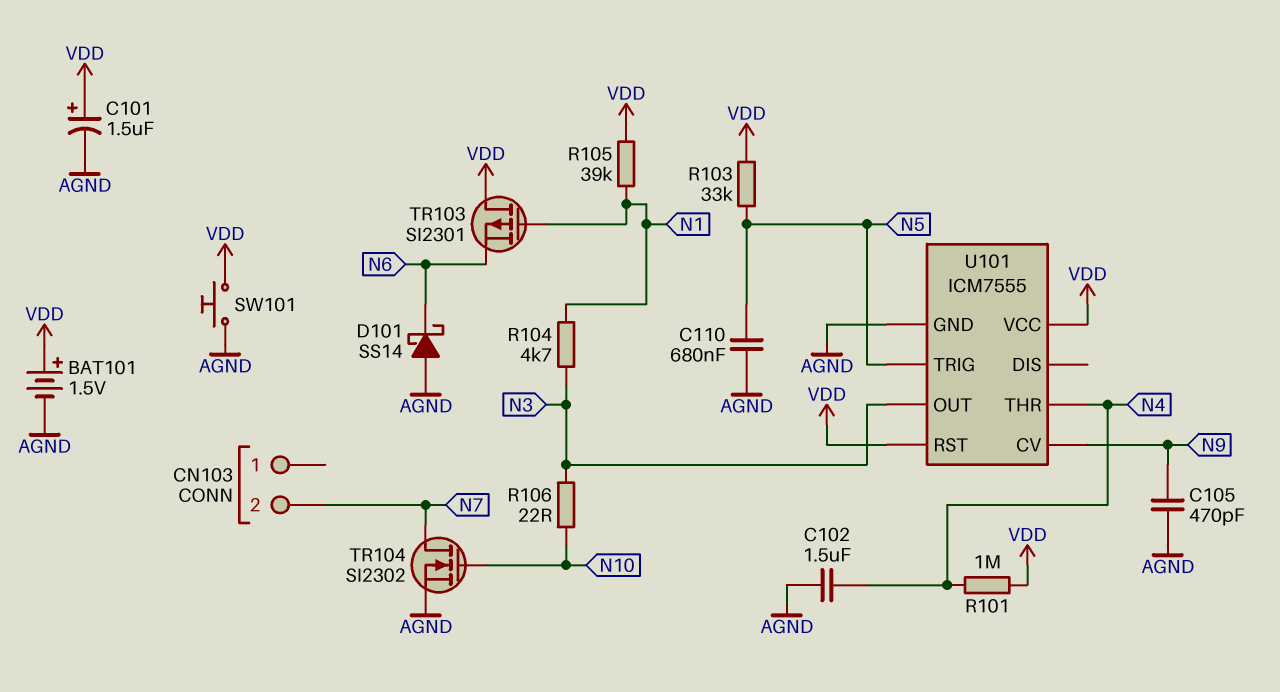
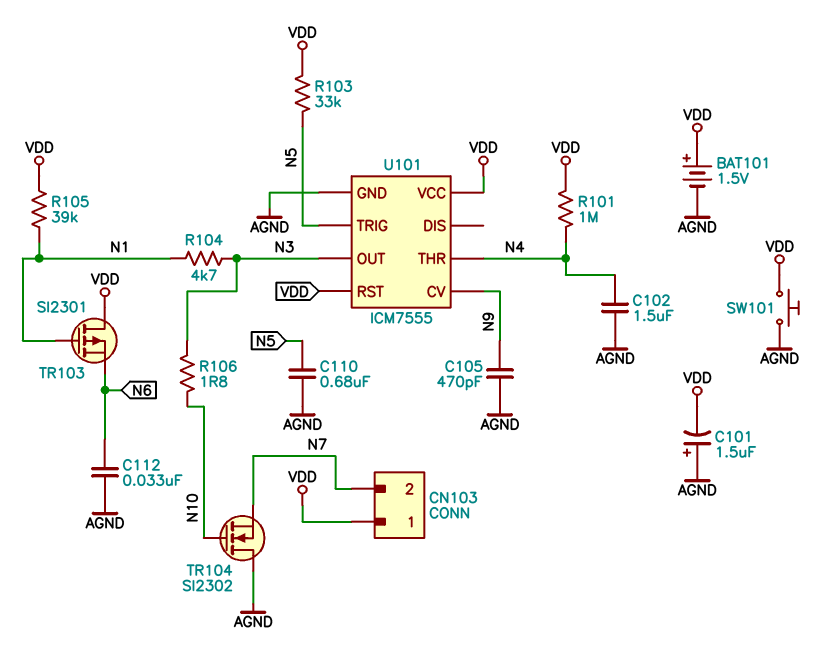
C101: 1.5uF (plus VDD, minus AGND) -> 1.5uF (plus AGND, minus VDD)
C112: none -> 33nF (AGND, N6)
CN103 pin 1: none -> VDD
D101: schottky SS14 (A AGND, K N6) -> none
R106: 22 (N3, N10) -> 1.8 (N3, N10)
TR104: NMOS SI2302 (G N10, D N7, S AGND) -> NMOS SI2302 (G N10, D AGND, S N7)

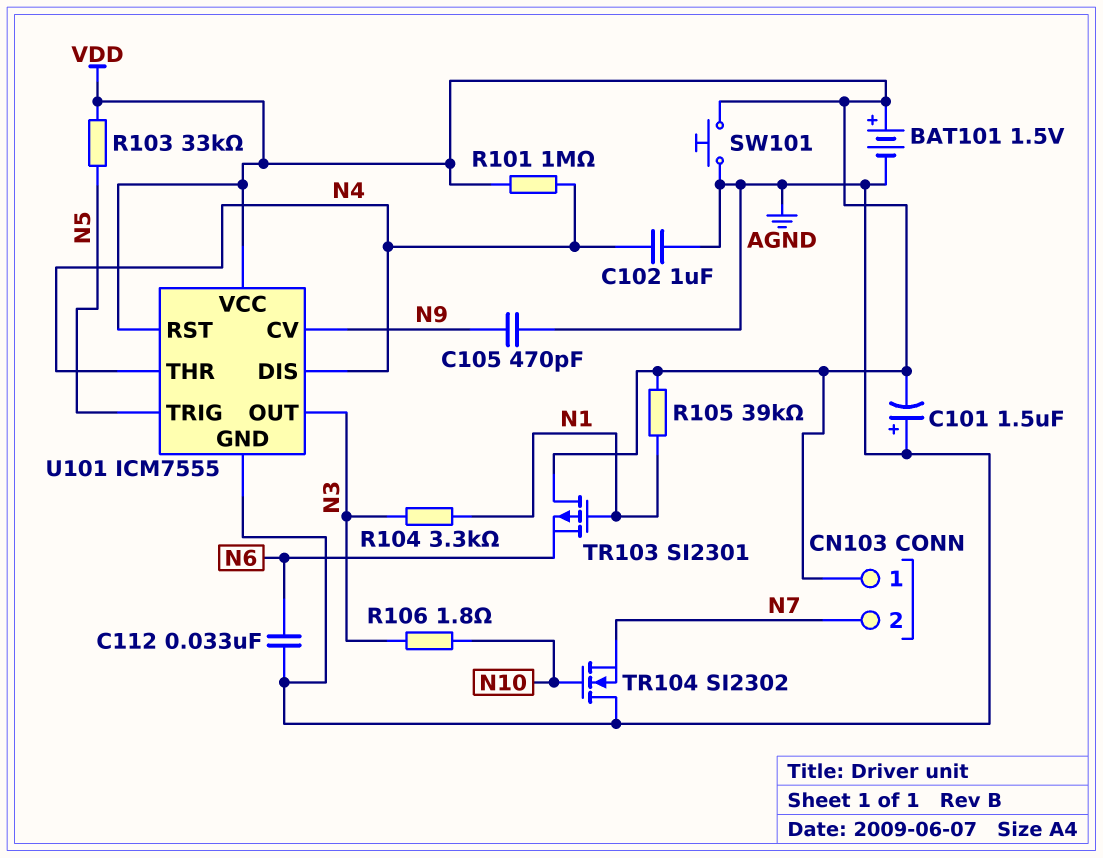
C102: 1.5uF (AGND, N4) -> 1uF (AGND, N4)
C110: 680nF (AGND, N5) -> none
R104: 4.7k (N1, N3) -> 3.3k (N1, N3)
U101 pin DIS: none -> N4

